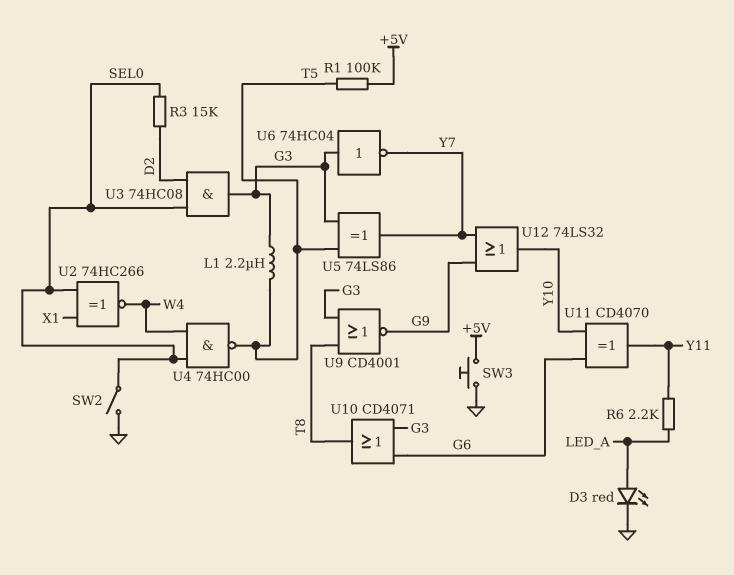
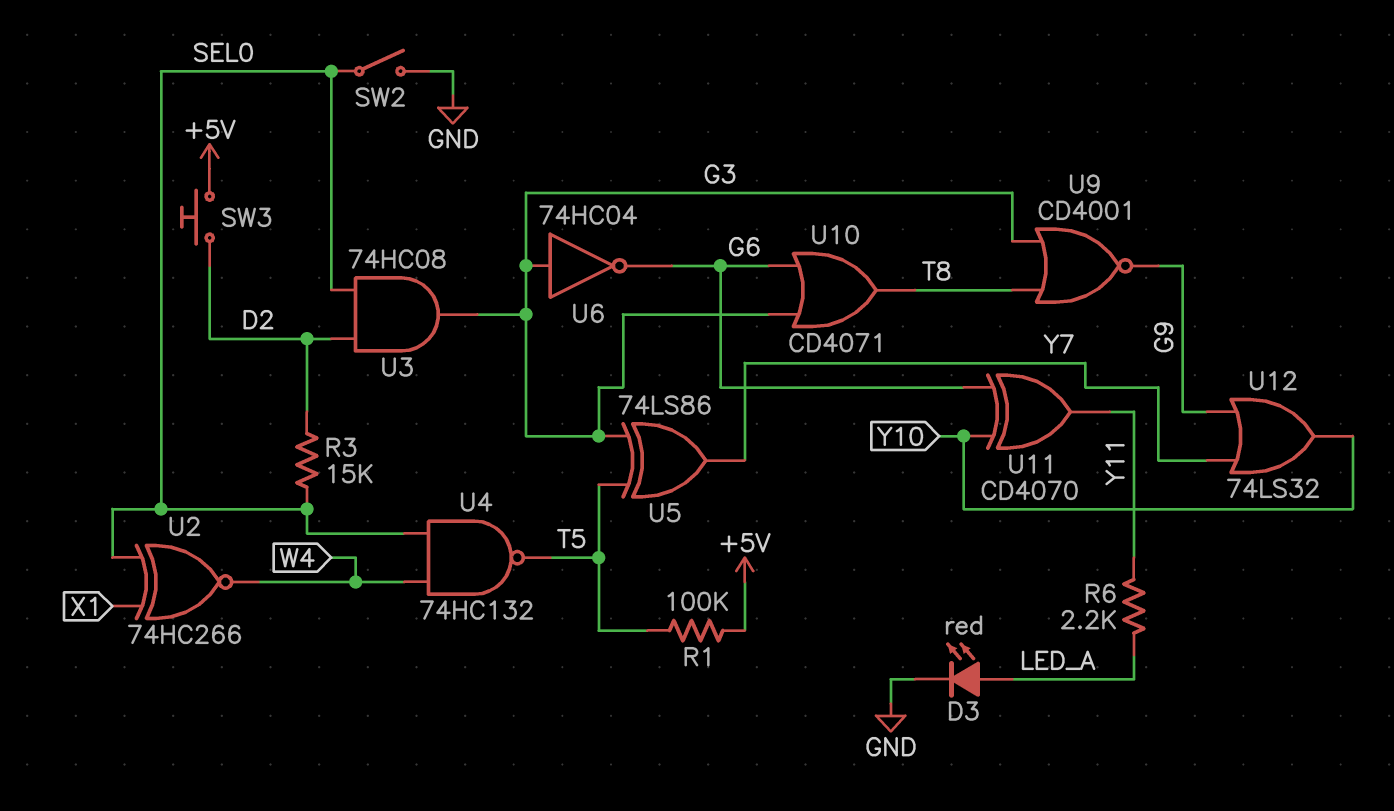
L1: 2.2uH (G3, T5) -> none
SW3: button (+5V, GND) -> button (+5V, D2)
U4: NAND 74HC00 (in SEL0, in W4, out T5) -> NAND 74HC132 (in SEL0, in W4, out T5)
U6: NOT 74HC04 (in G3, out Y7) -> NOT 74HC04 (in G3, out G6)

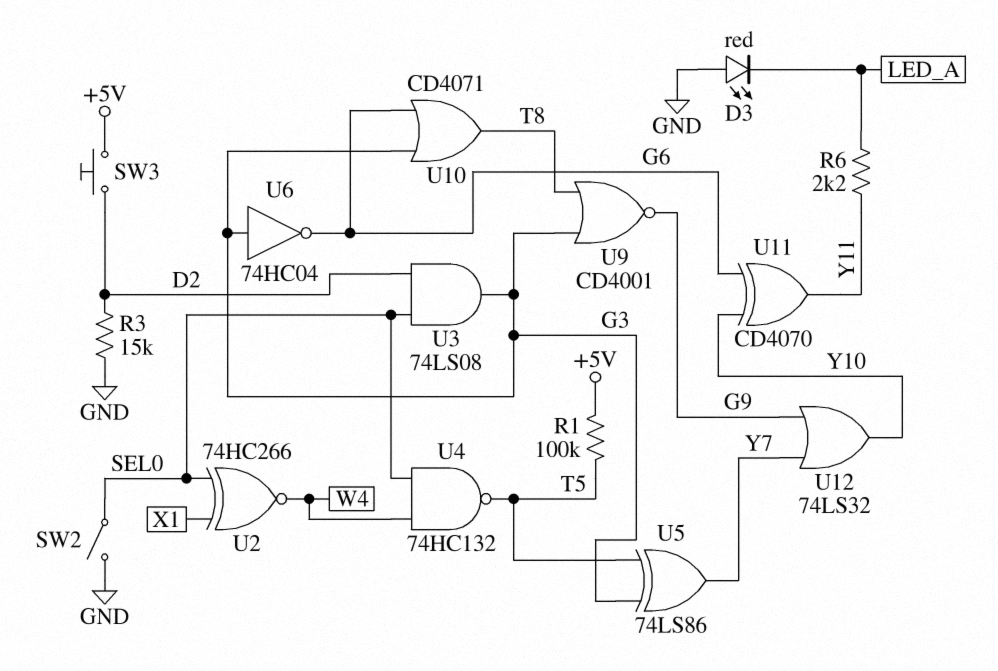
D3: LED red (A LED_A, K GND) -> LED red (A GND, K LED_A)
R3: 15k (D2, SEL0) -> 15k (D2, GND)
U3: AND 74HC08 (in D2, in SEL0, out G3) -> AND 74LS08 (in D2, in SEL0, out G3)

